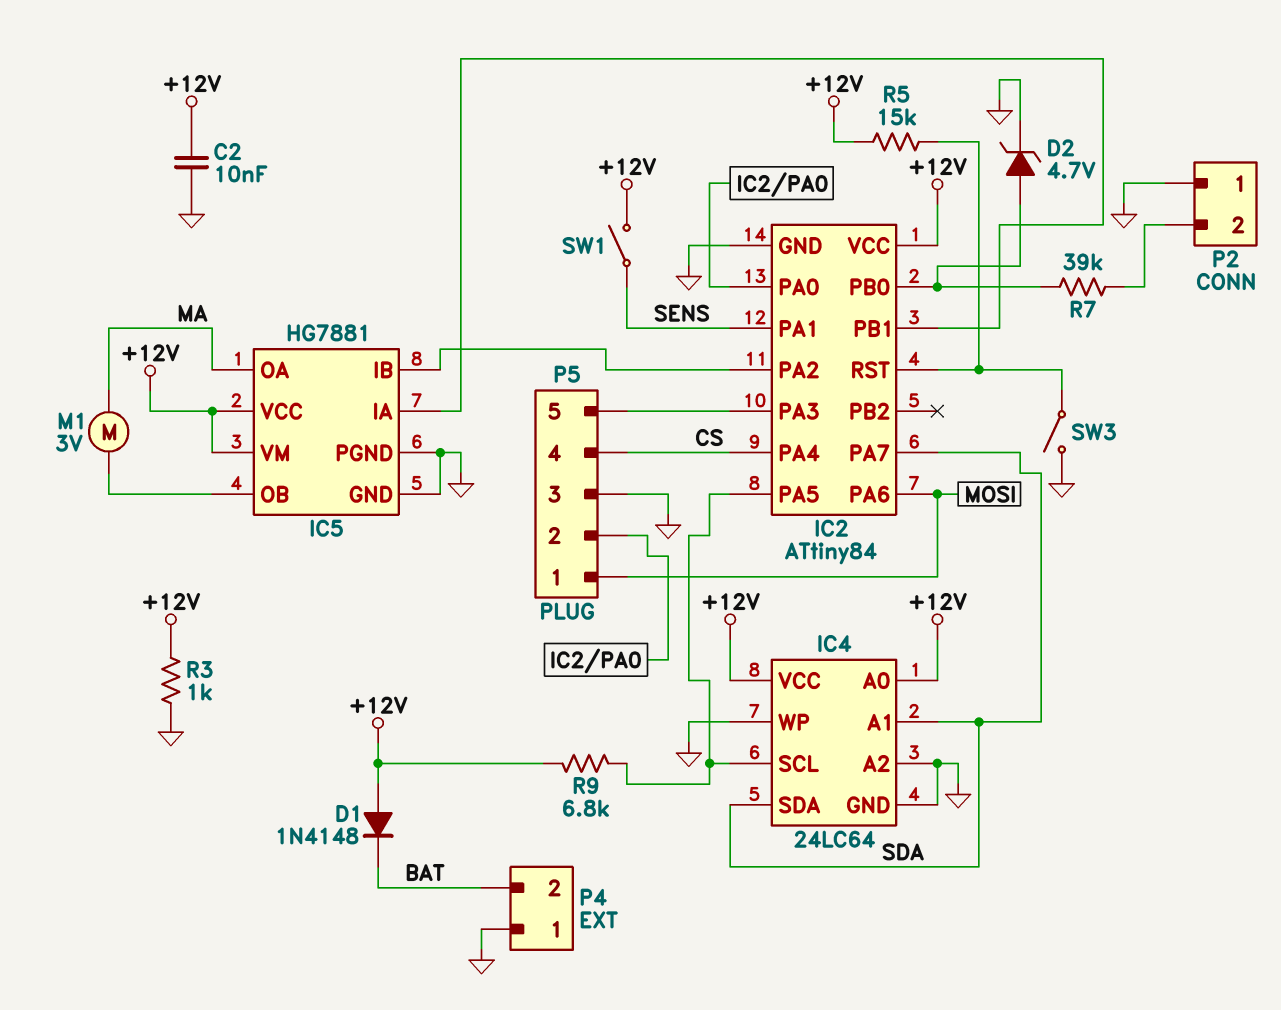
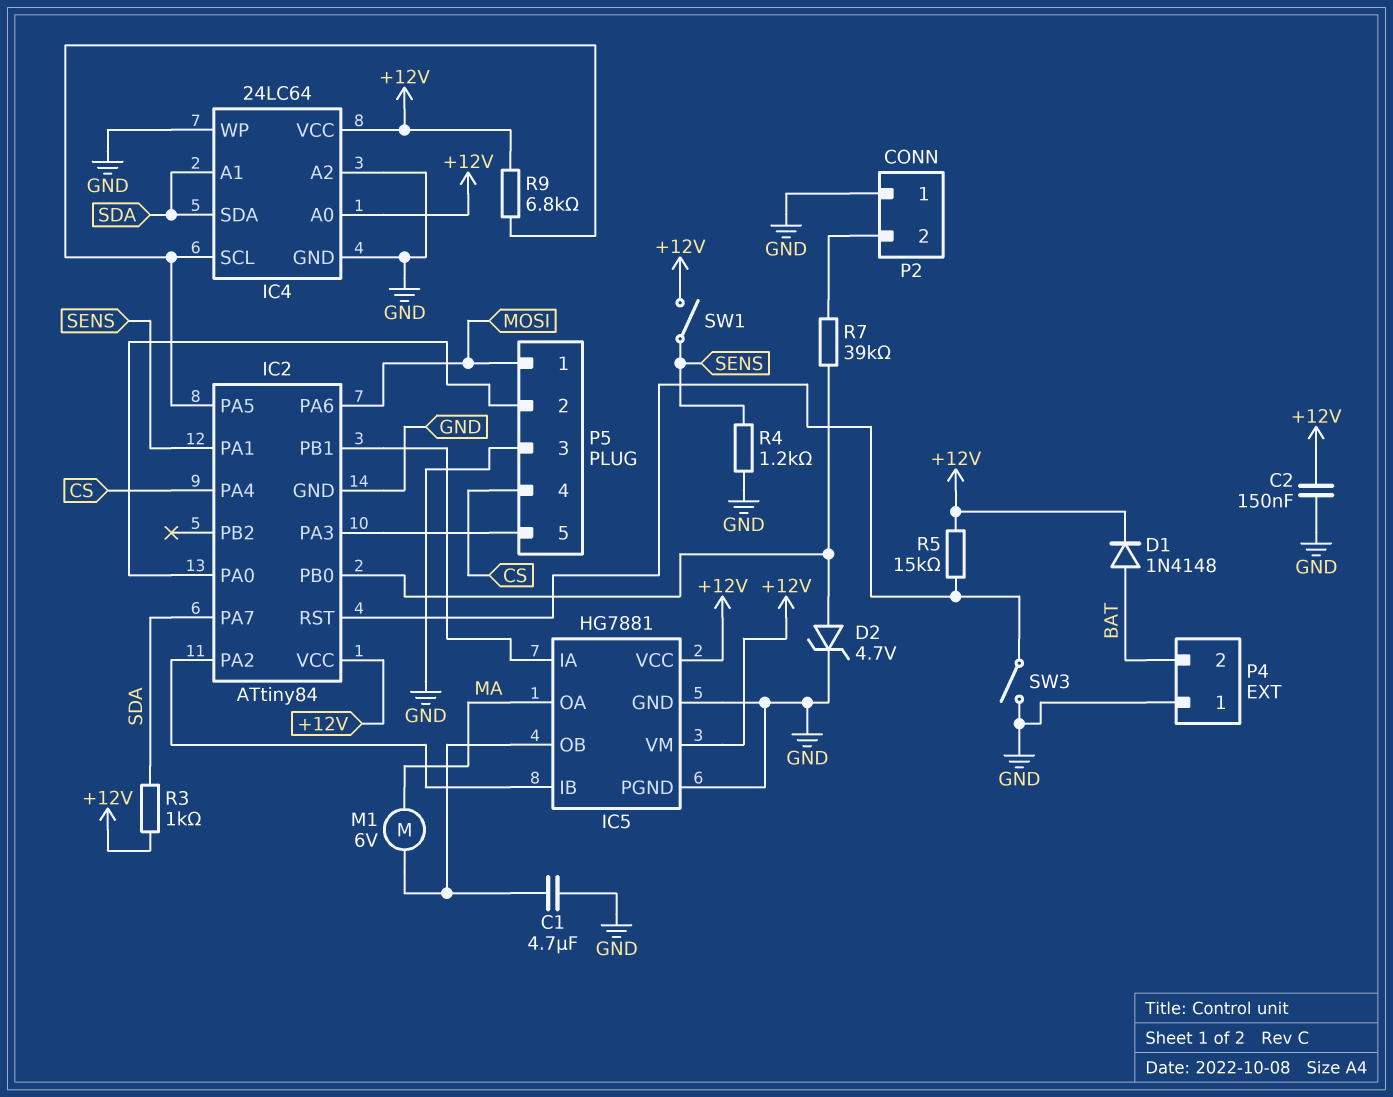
C1: none -> 4.7uF (GND, IC5/OB)
C2: 10nF (+12V, GND) -> 150nF (+12V, GND)
D1: diode 1N4148 (A +12V, K BAT) -> diode 1N4148 (A BAT, K +12V)
M1: motor 3V (IC5/OB, MA) -> motor 6V (IC5/OB, MA)
R3: 1k (+12V, GND) -> 1k (+12V, SDA)
R4: none -> 1.2k (GND, SENS)

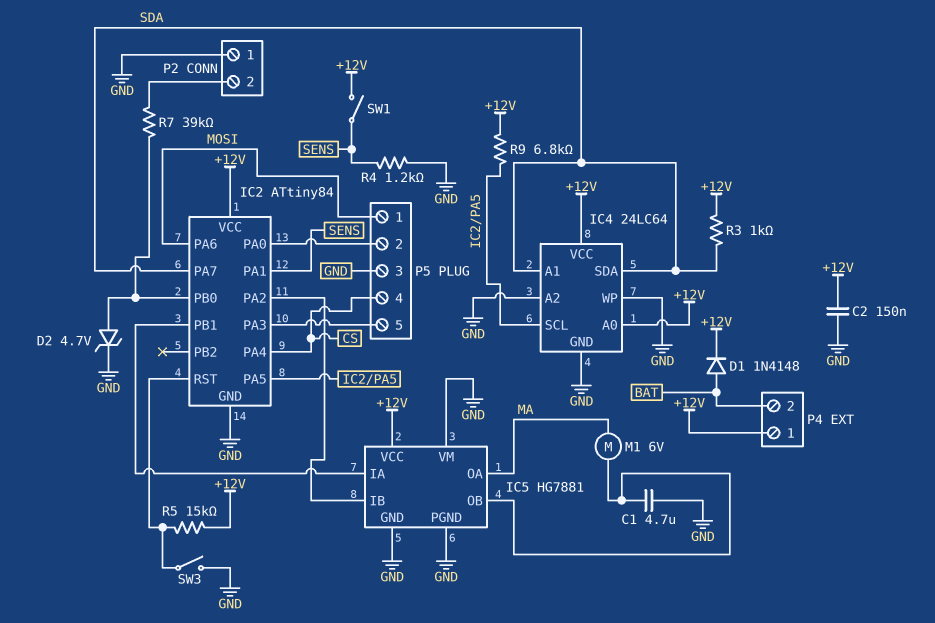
IC5 pin VM: +12V -> GND
P4 pin 1: GND -> +12V

